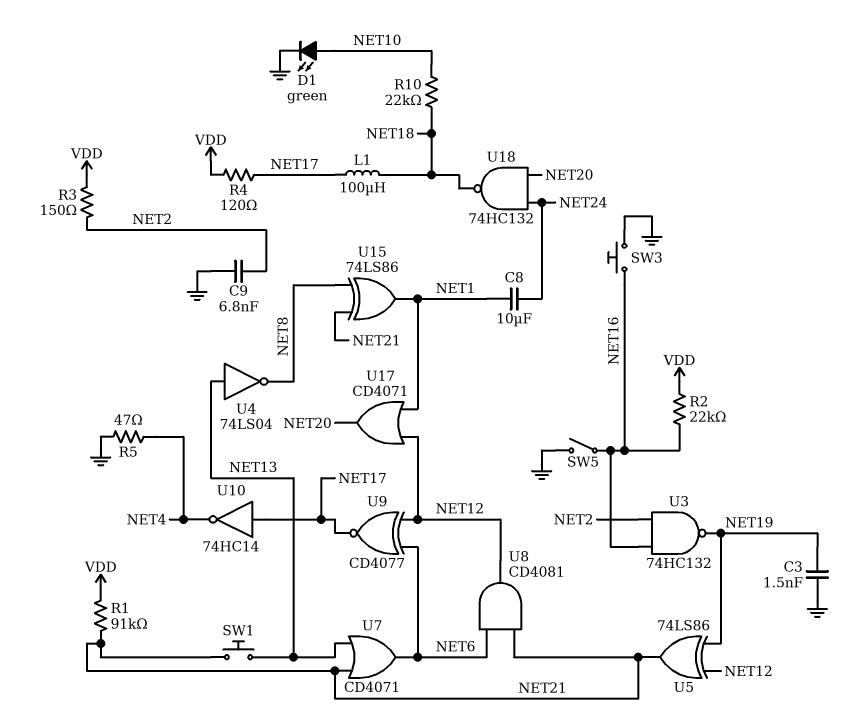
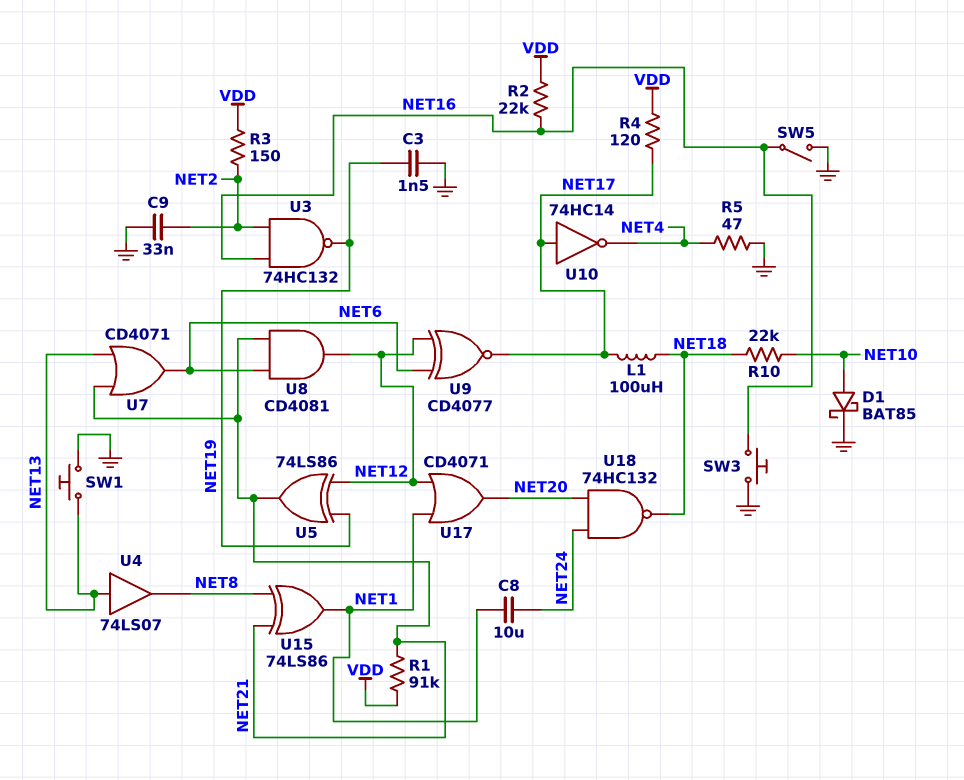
C9: 6.8nF (GND, NET2) -> 33nF (GND, NET2)
D1: LED green (A NET10, K GND) -> schottky BAT85 (A NET10, K GND)
SW1: button (NET13, NET21) -> button (GND, NET13)
U4: NOT 74LS04 (in NET13, out NET8) -> buffer 74LS07 (in NET13, out NET8)

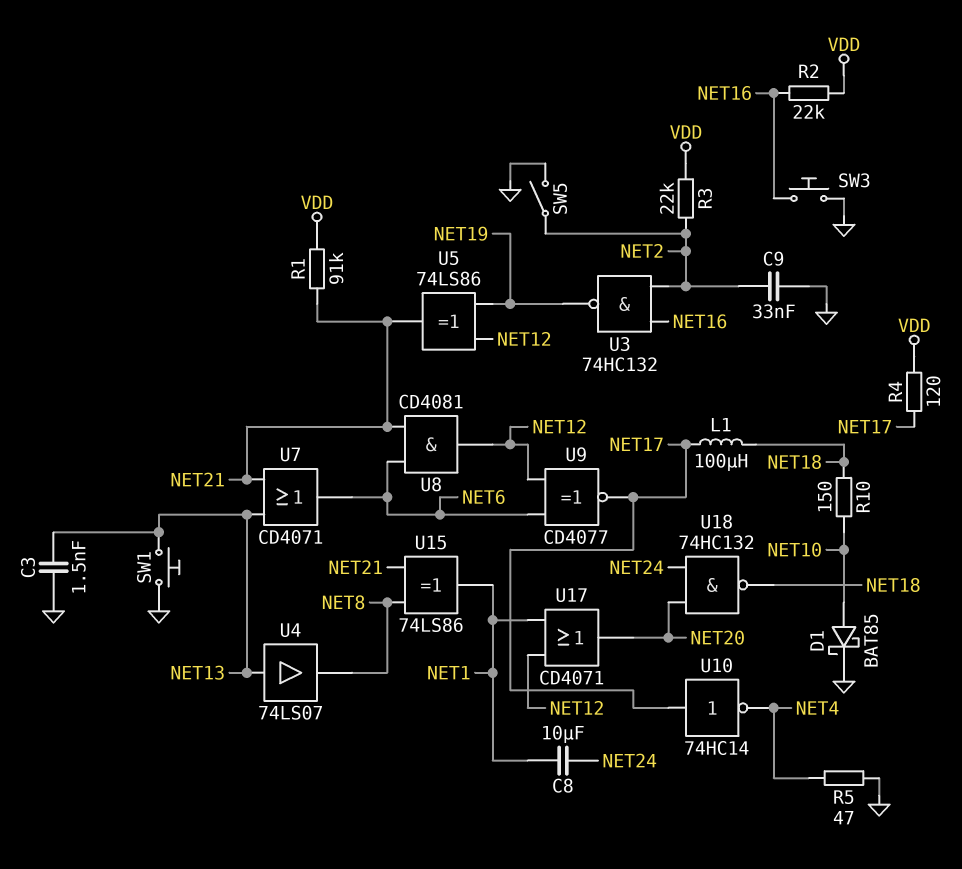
C3: 1.5nF (GND, NET19) -> 1.5nF (GND, NET13)
R3: 150 (NET2, VDD) -> 22k (NET2, VDD)
R10: 22k (NET10, NET18) -> 150 (NET10, NET18)
SW5: switch (GND, NET16) -> switch (GND, NET2)

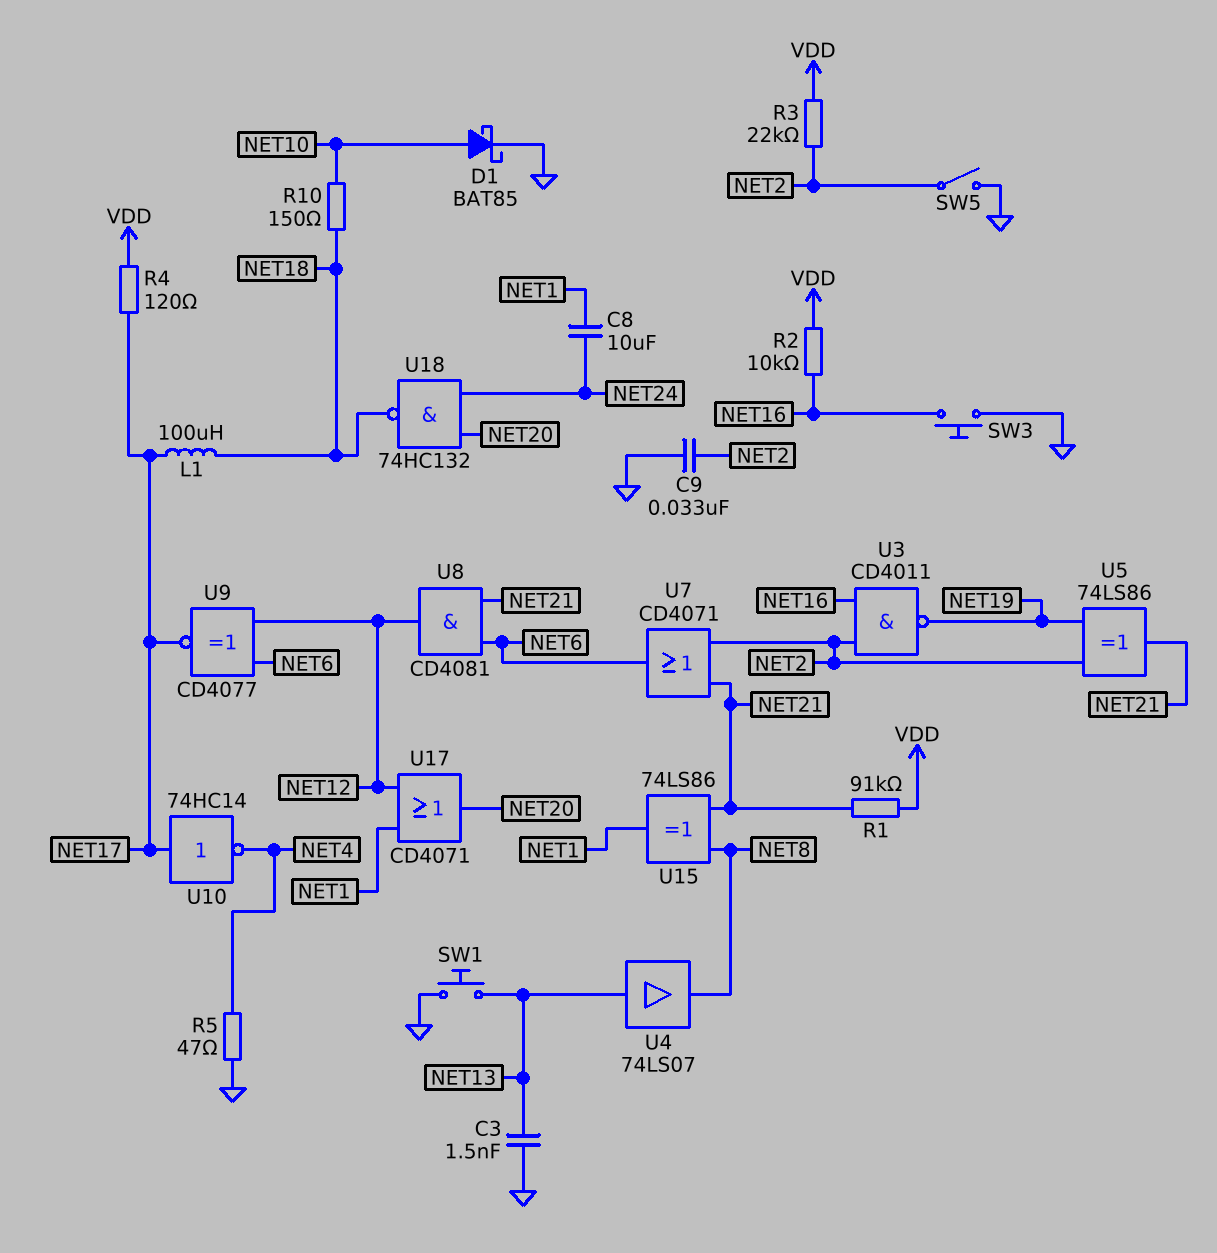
R2: 22k (NET16, VDD) -> 10k (NET16, VDD)
U3: NAND 74HC132 (in NET2, in NET16, out NET19) -> NAND CD4011 (in NET2, in NET16, out NET19)
U5: XOR 74LS86 (in NET12, in NET19, out NET21) -> XOR 74LS86 (in NET2, in NET19, out NET21)
U7: OR CD4071 (in NET13, in NET21, out NET6) -> OR CD4071 (in NET2, in NET21, out NET6)

